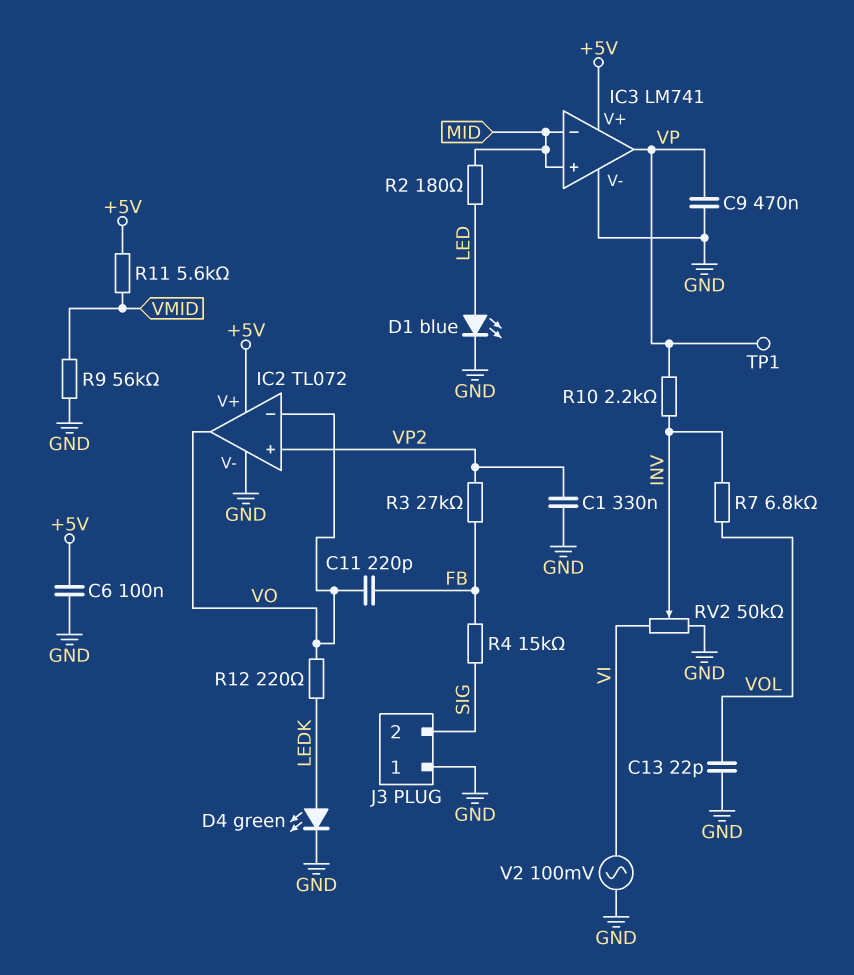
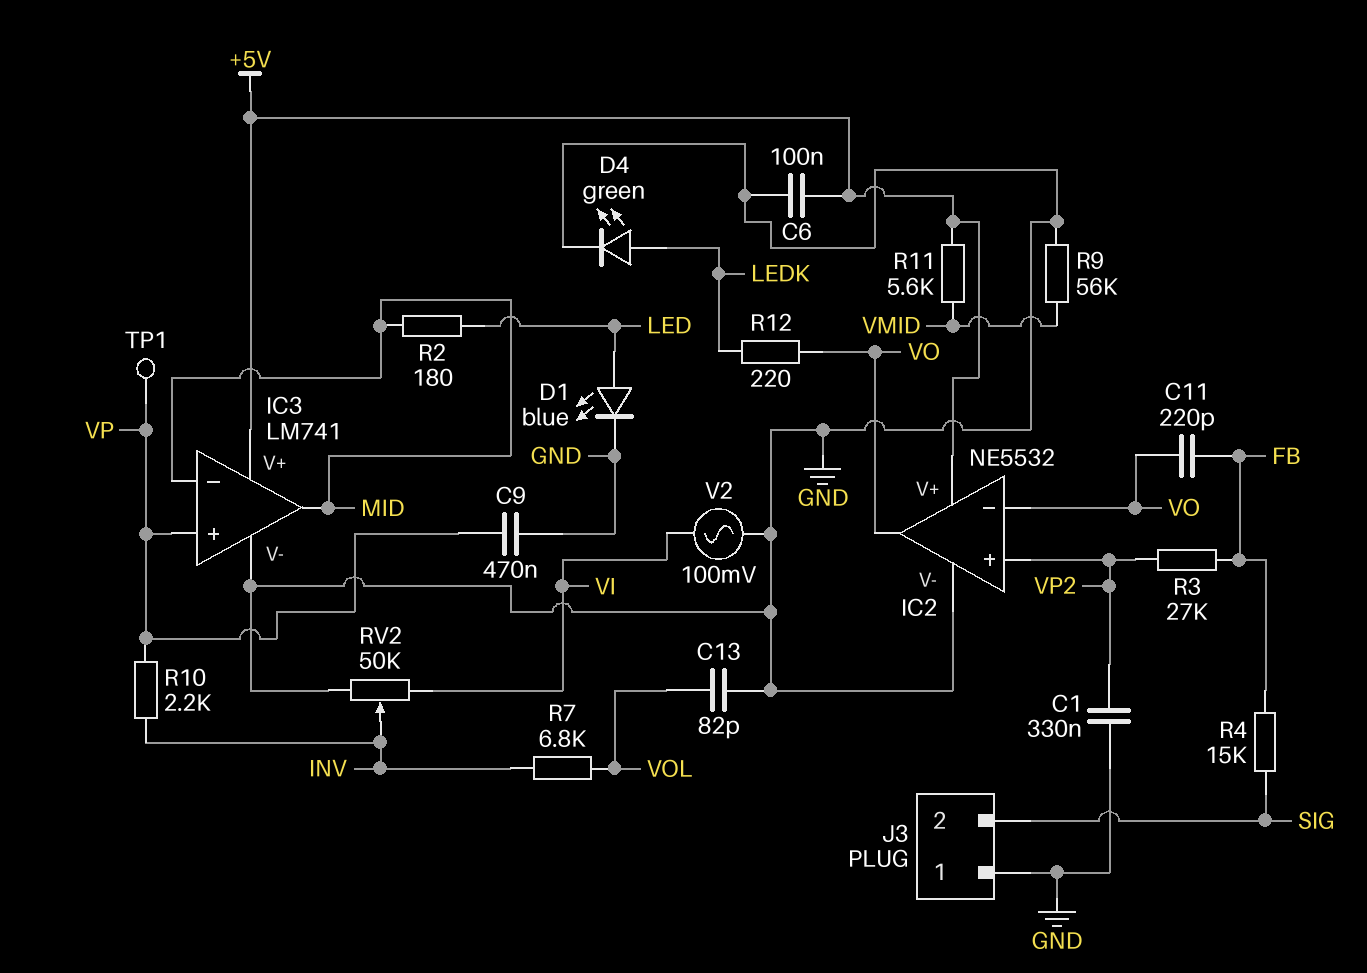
C13: 22pF (GND, VOL) -> 82pF (GND, VOL)
IC2: TL072 -> NE5532
IC3 pin in+: MID -> VP
IC3 pin out: VP -> MID

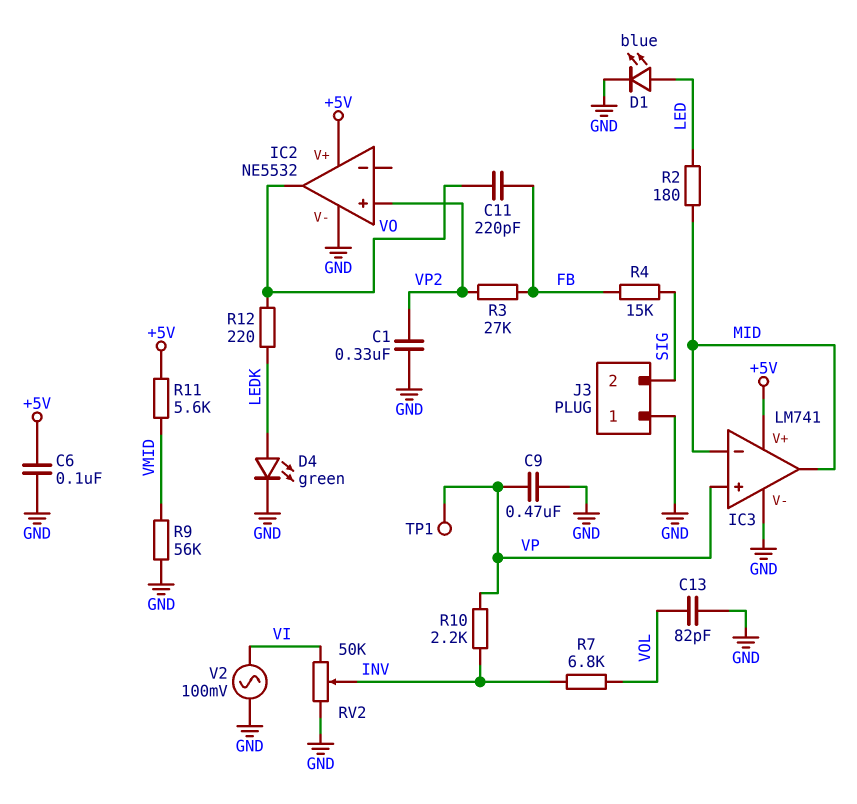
IC2 pin in-: VO -> none

